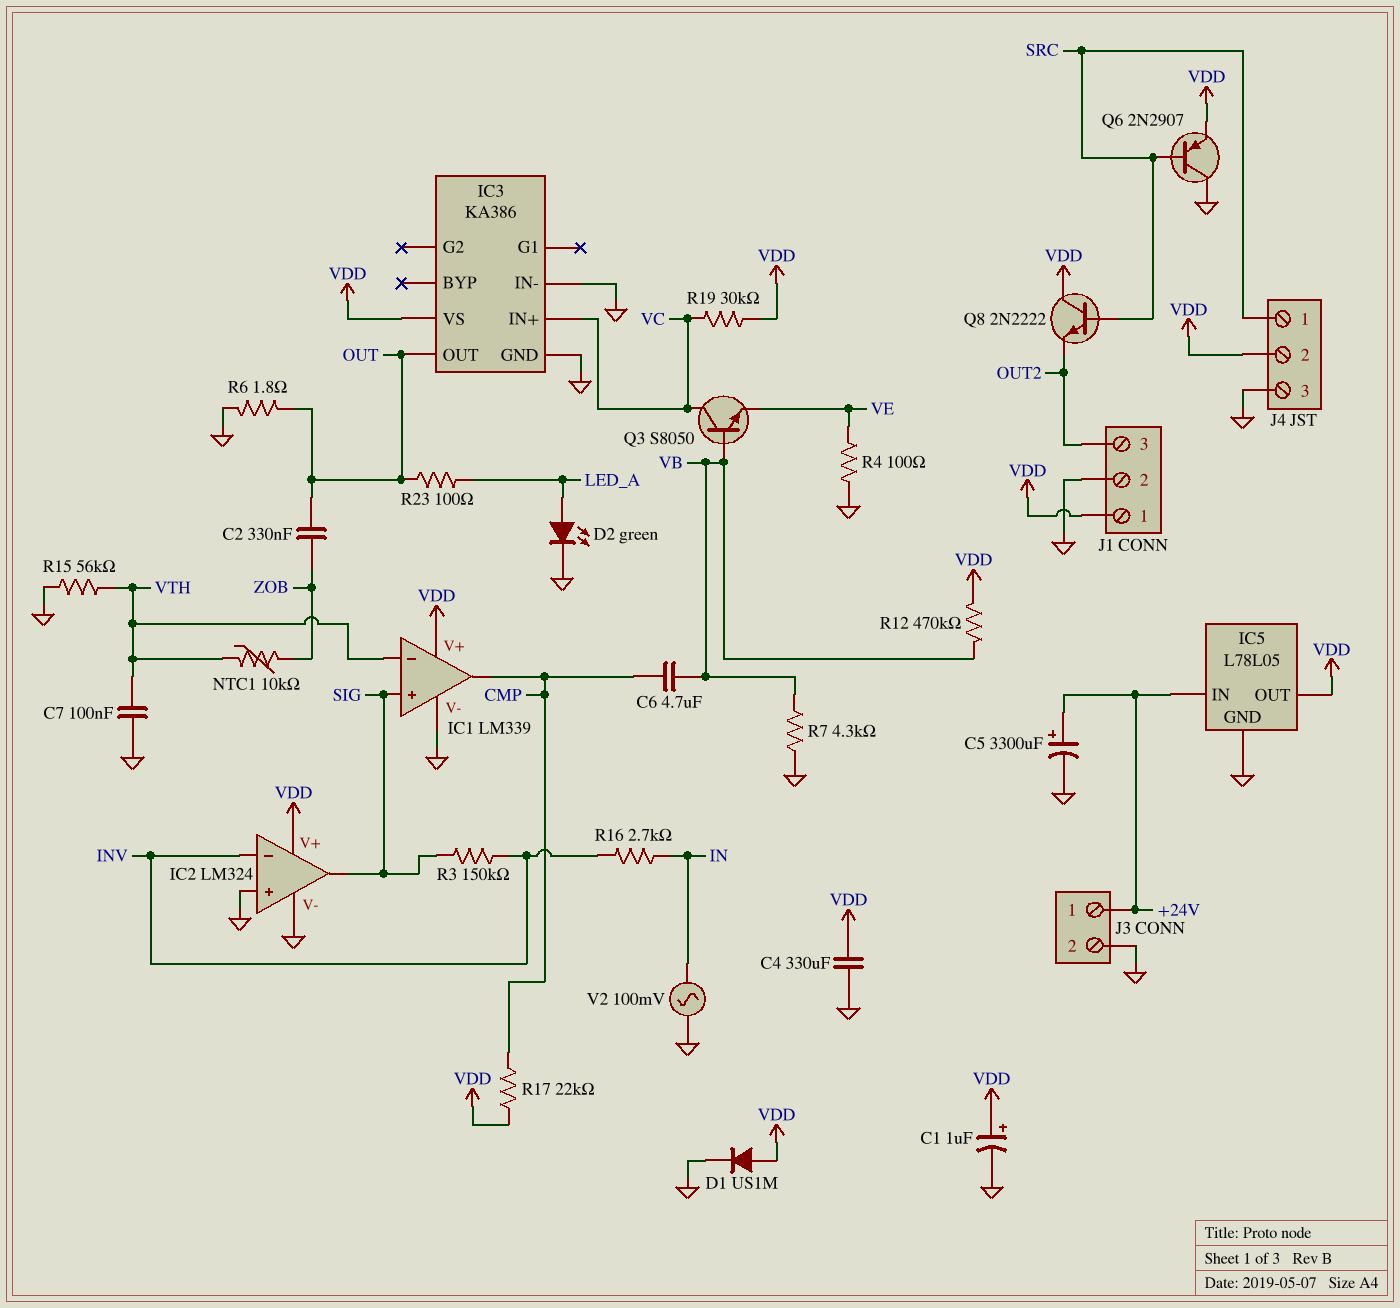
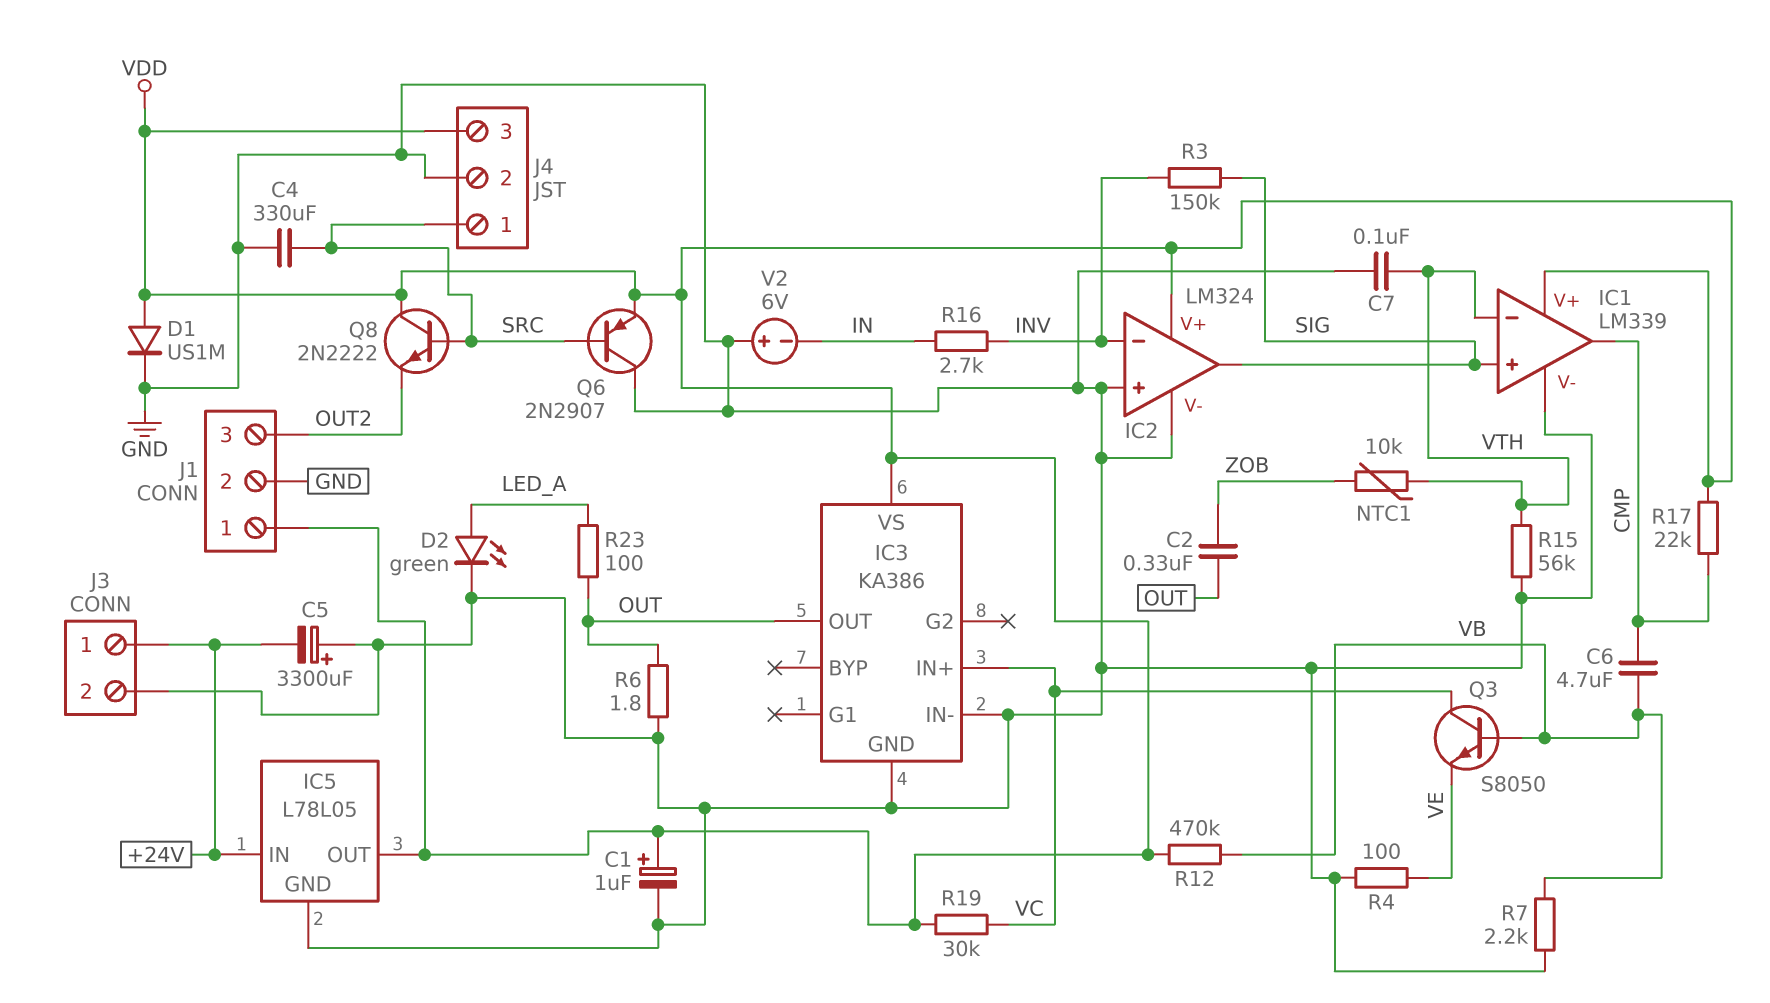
C4: 330uF (GND, VDD) -> 330uF (GND, SRC)
C5: 3300uF (plus +24V, minus GND) -> 3300uF (plus GND, minus +24V)
J4 pin 2: VDD -> GND
J4 pin 3: GND -> VDD
R7: 4.3k (GND, VB) -> 2.2k (GND, VB)
V2: AC 100mV (GND, IN) -> 6V (plus GND, minus IN)

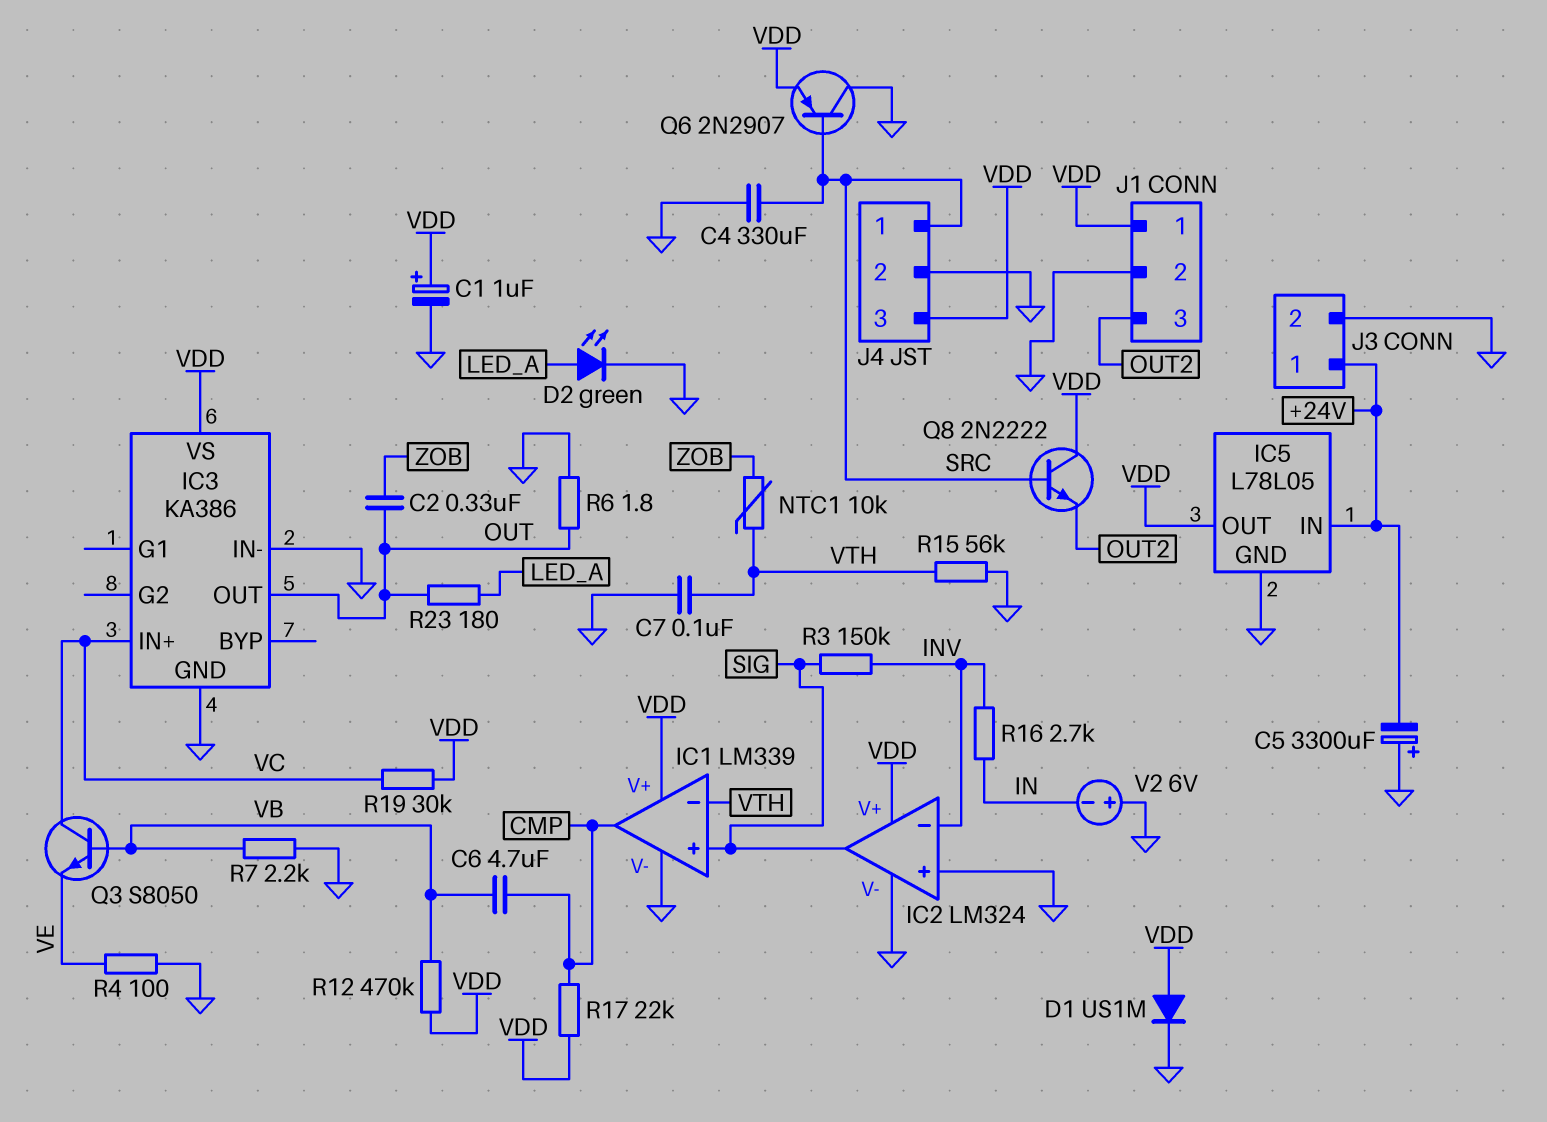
R23: 100 (LED_A, OUT) -> 180 (LED_A, OUT)

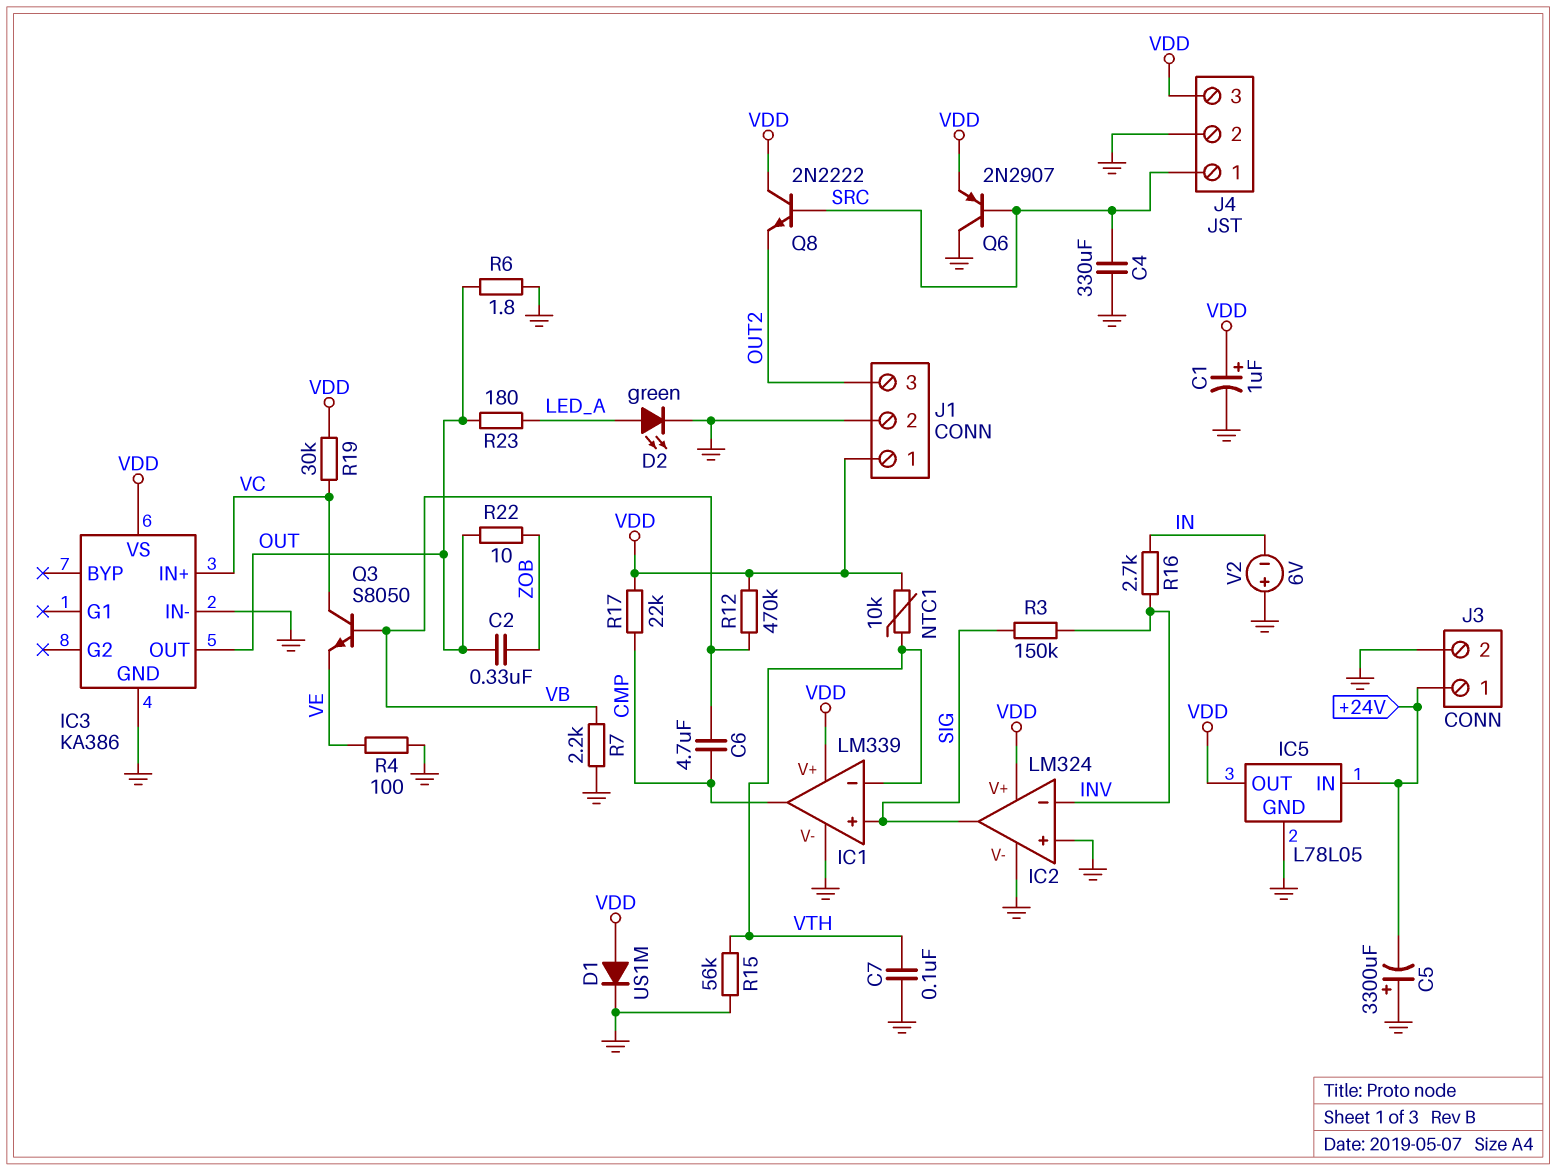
NTC1: 10k (VTH, ZOB) -> 10k (VDD, VTH)
R22: none -> 10 (OUT, ZOB)

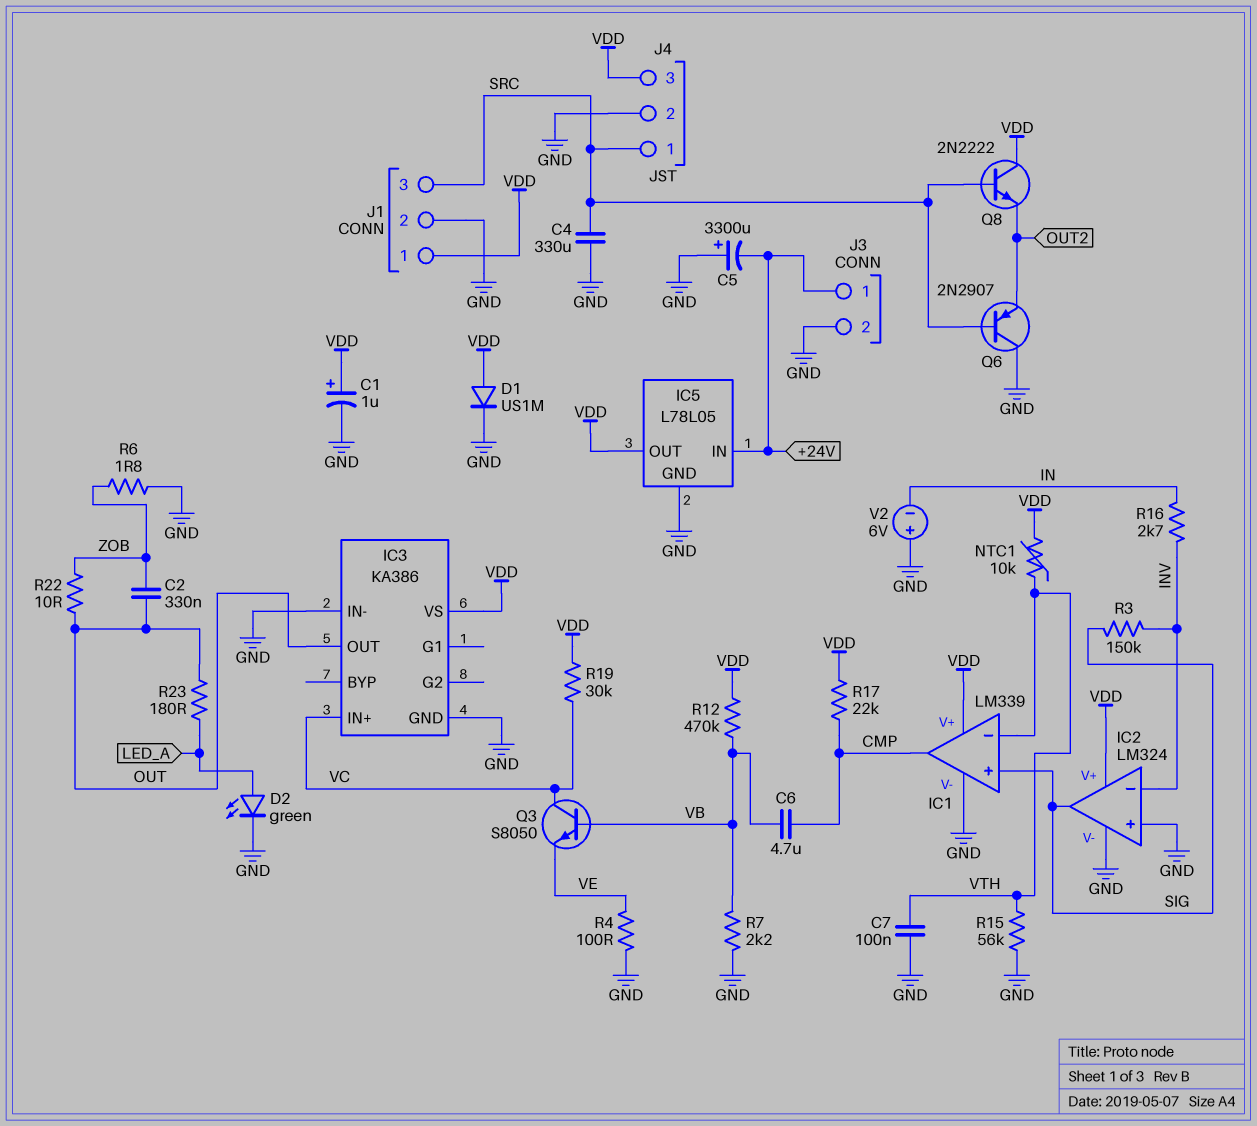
J1 pin 3: OUT2 -> SRC
Q6: PNP 2N2907 (B SRC, C GND, E VDD) -> PNP 2N2907 (B SRC, C GND, E OUT2)
R6: 1.8 (GND, OUT) -> 1.8 (GND, ZOB)

